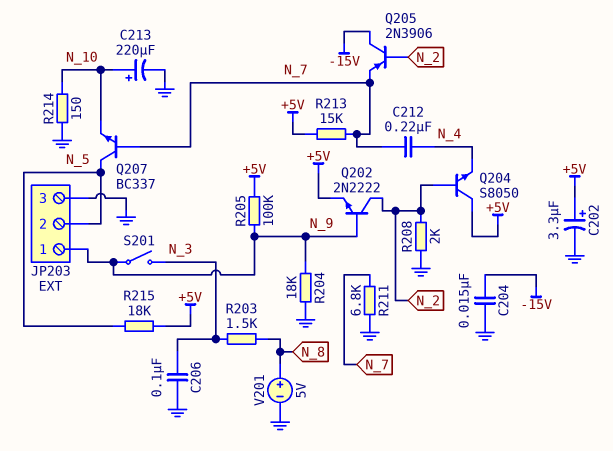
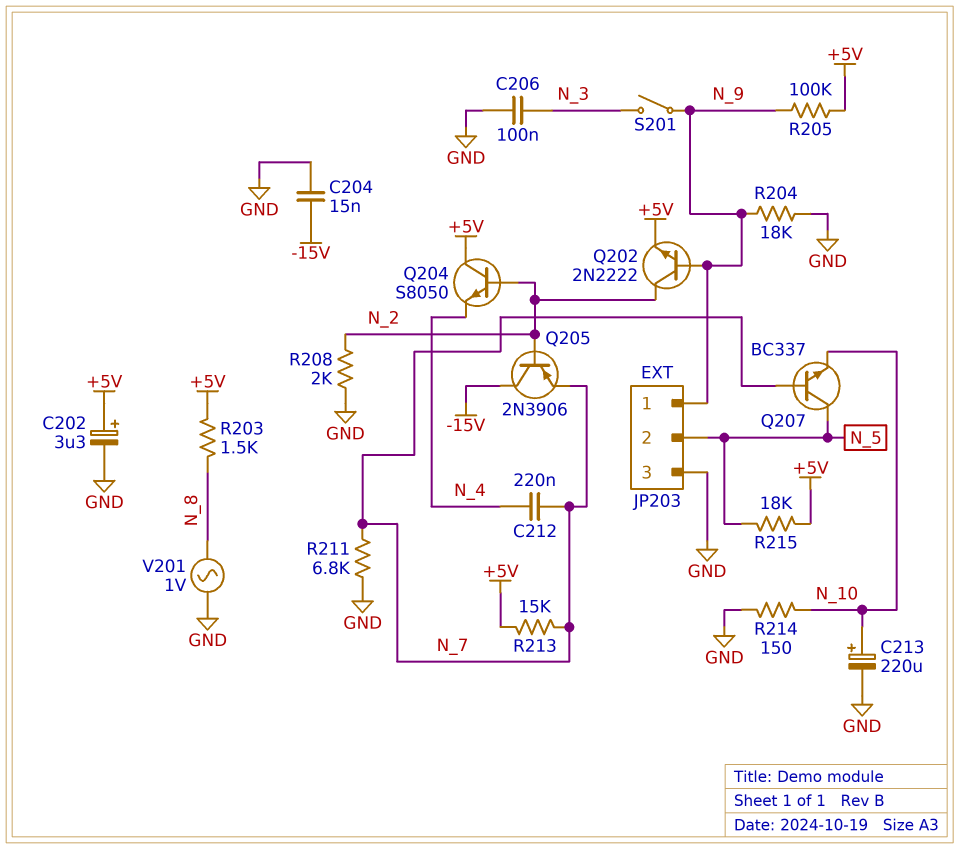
R203: 1.5k (N_3, N_8) -> 1.5k (+5V, N_8)
V201: 5V (plus N_8, minus GND) -> AC 1V (GND, N_8)

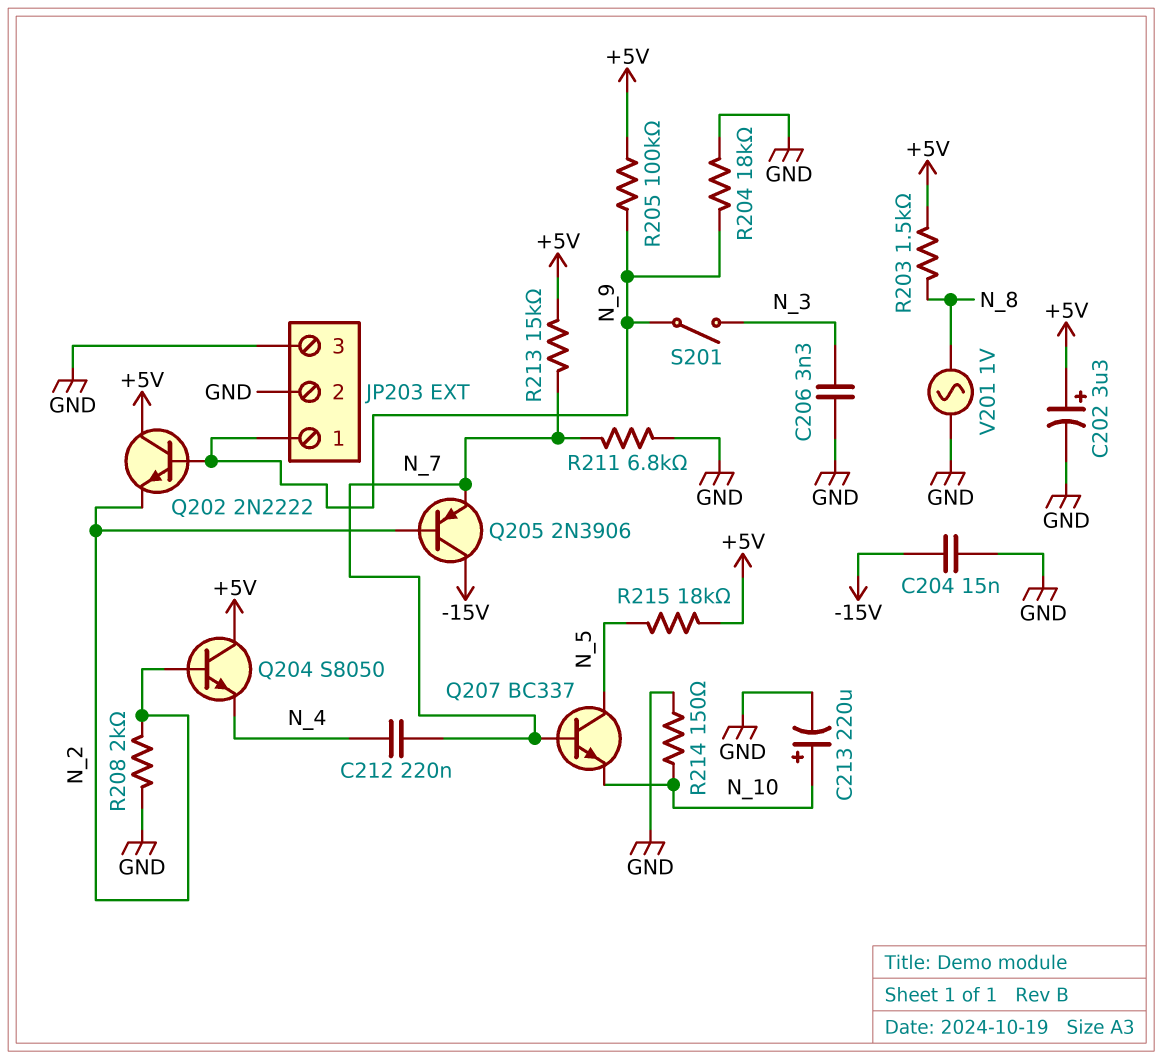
C206: 100nF (GND, N_3) -> 3.3nF (GND, N_3)
JP203 pin 2: N_5 -> GND
Q202: NPN 2N2222 (B N_9, C N_2, E +5V) -> NPN 2N2222 (B N_9, C +5V, E N_2)

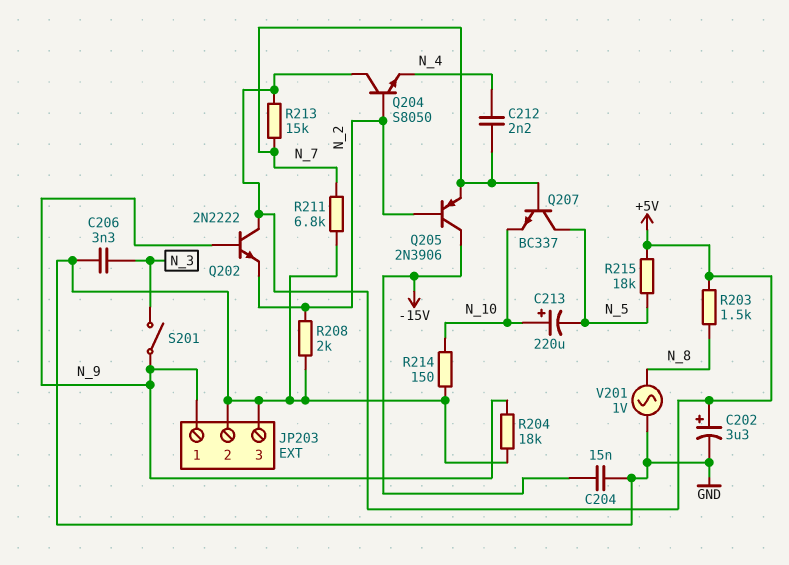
C212: 220nF (N_4, N_7) -> 2.2nF (N_4, N_7)
C213: 220uF (plus N_10, minus GND) -> 220uF (plus N_10, minus N_5)
R205: 100k (+5V, N_9) -> none

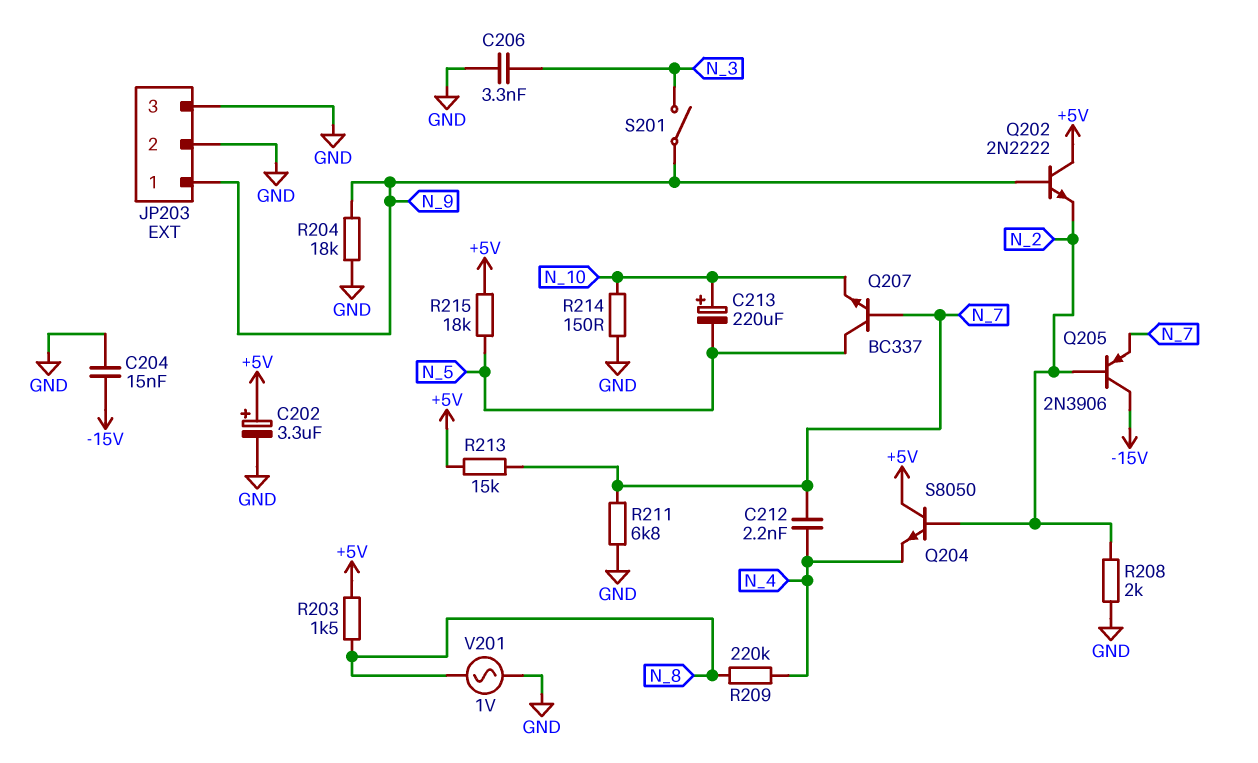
R209: none -> 220k (N_4, N_8)

